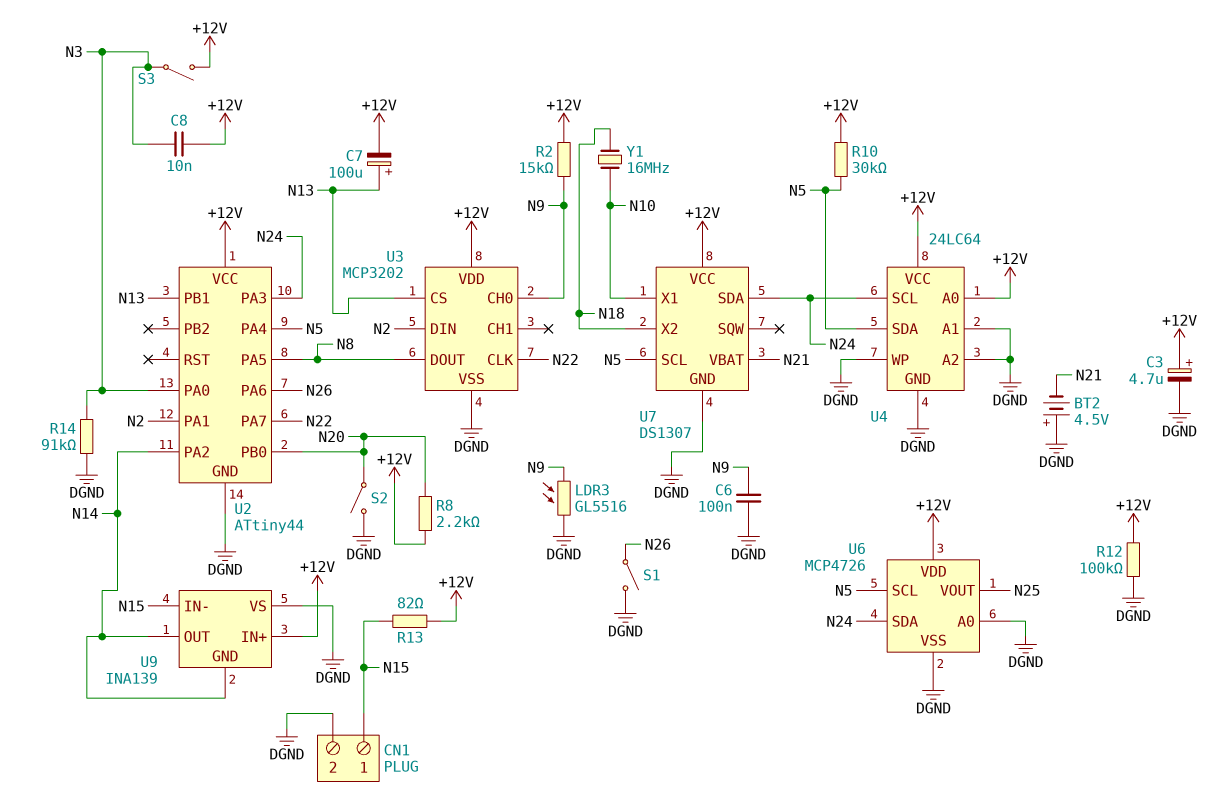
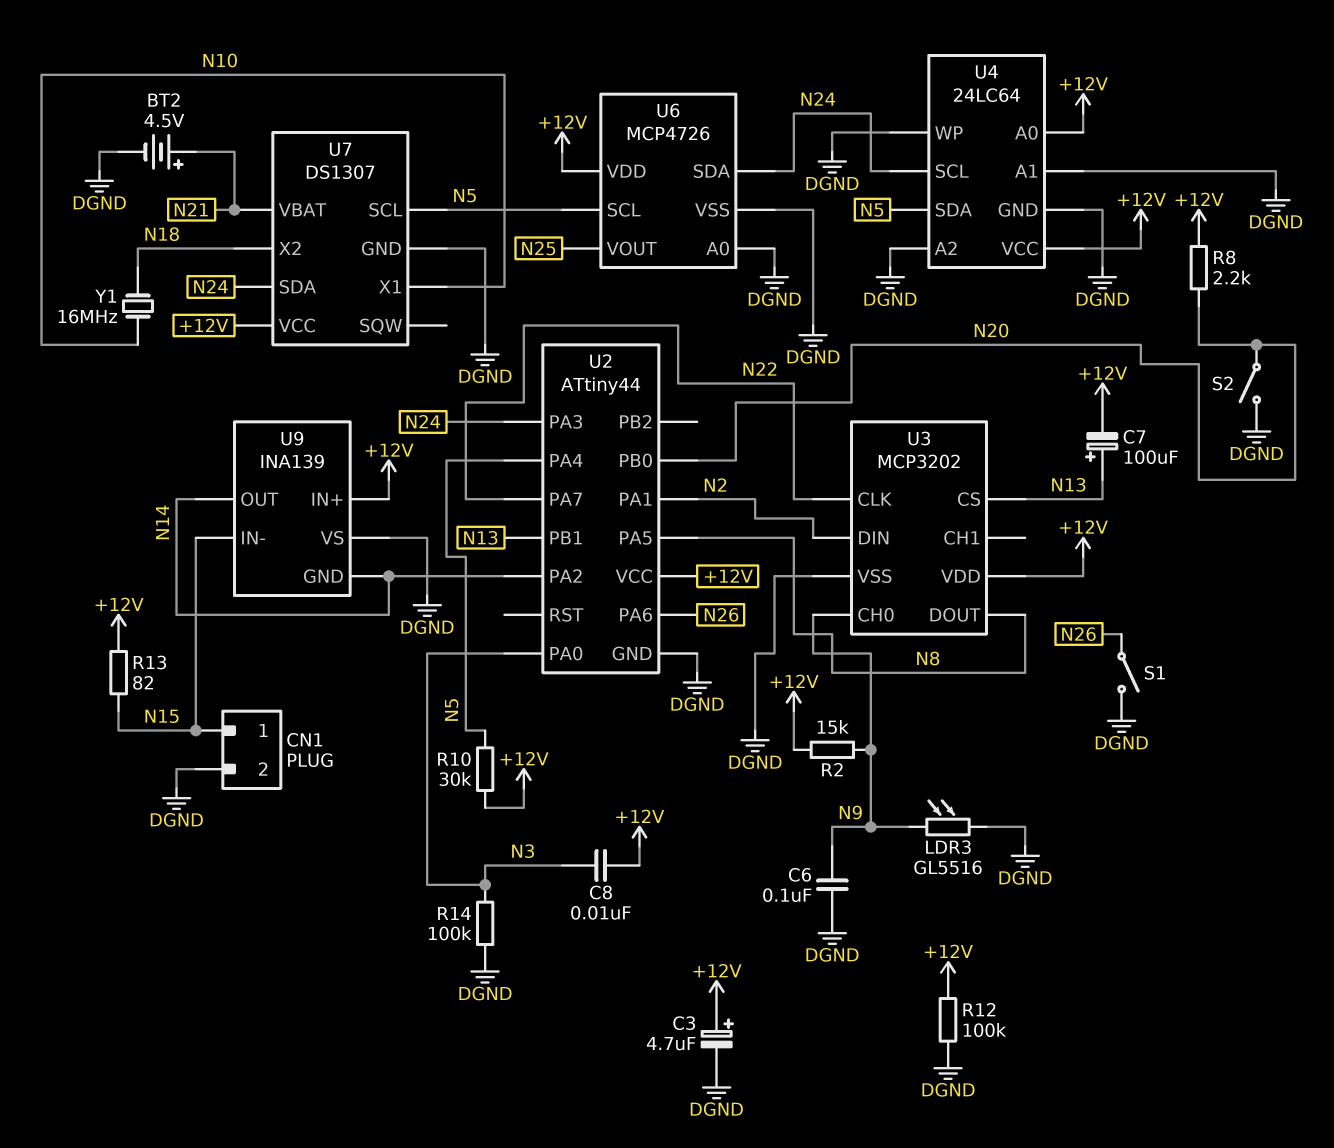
BT2: 4.5V (plus DGND, minus N21) -> 4.5V (plus N21, minus DGND)
R14: 91k (DGND, N3) -> 100k (DGND, N3)
S3: switch (+12V, N3) -> none

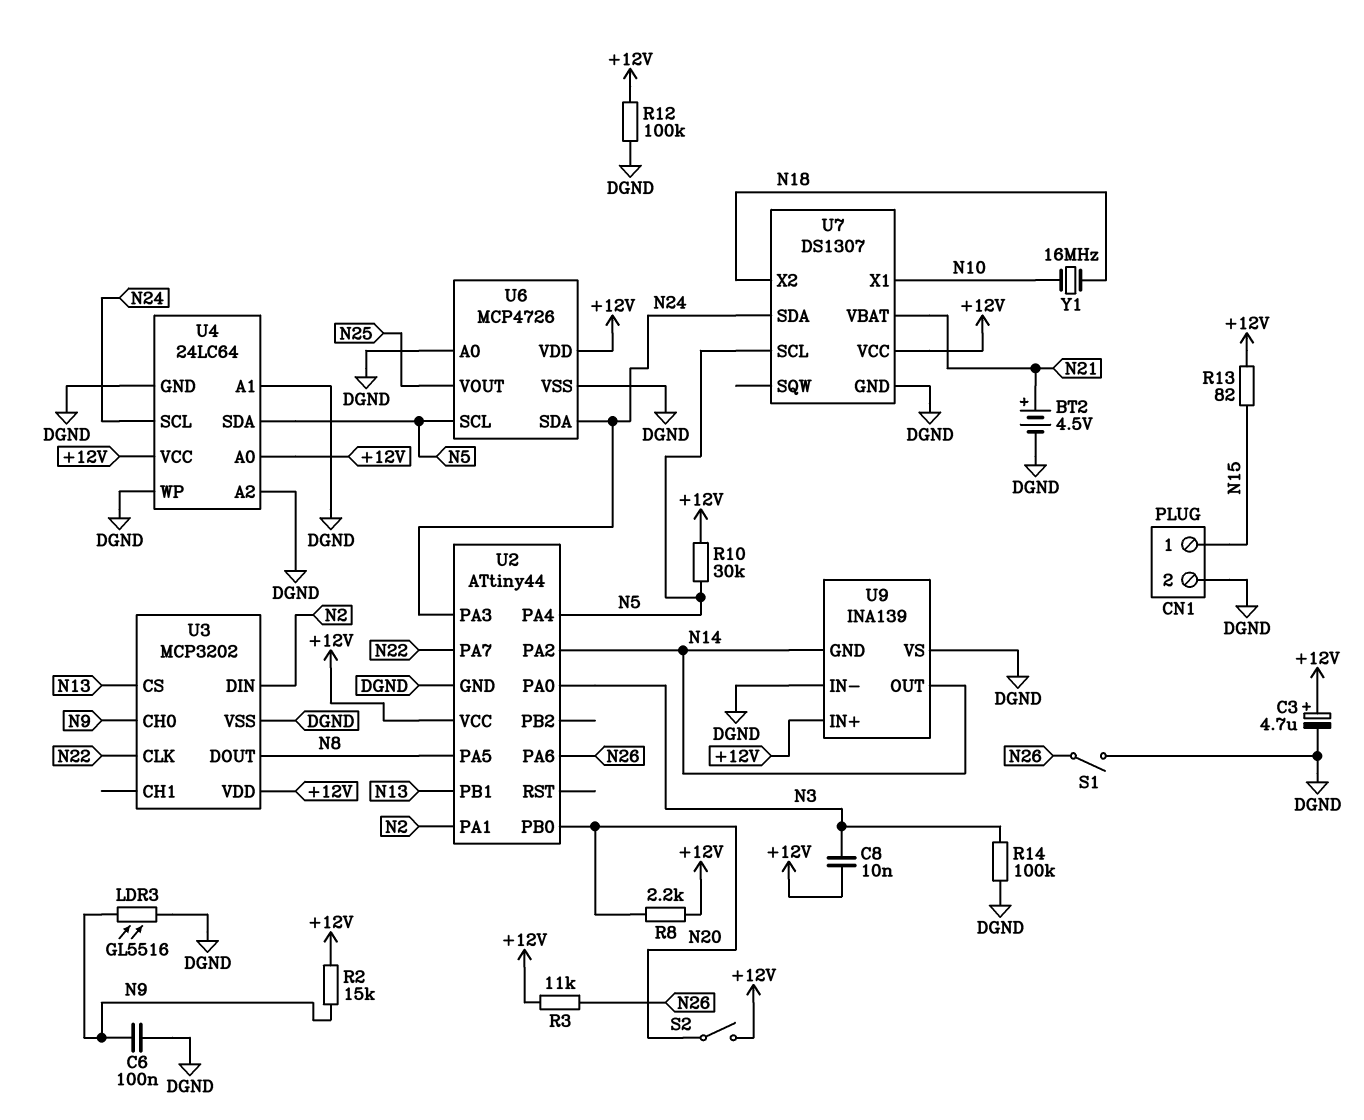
C7: 100uF (plus N13, minus +12V) -> none
R3: none -> 11k (+12V, N26)
S2: switch (DGND, N20) -> switch (+12V, N20)
U9 pin IN-: N15 -> DGND

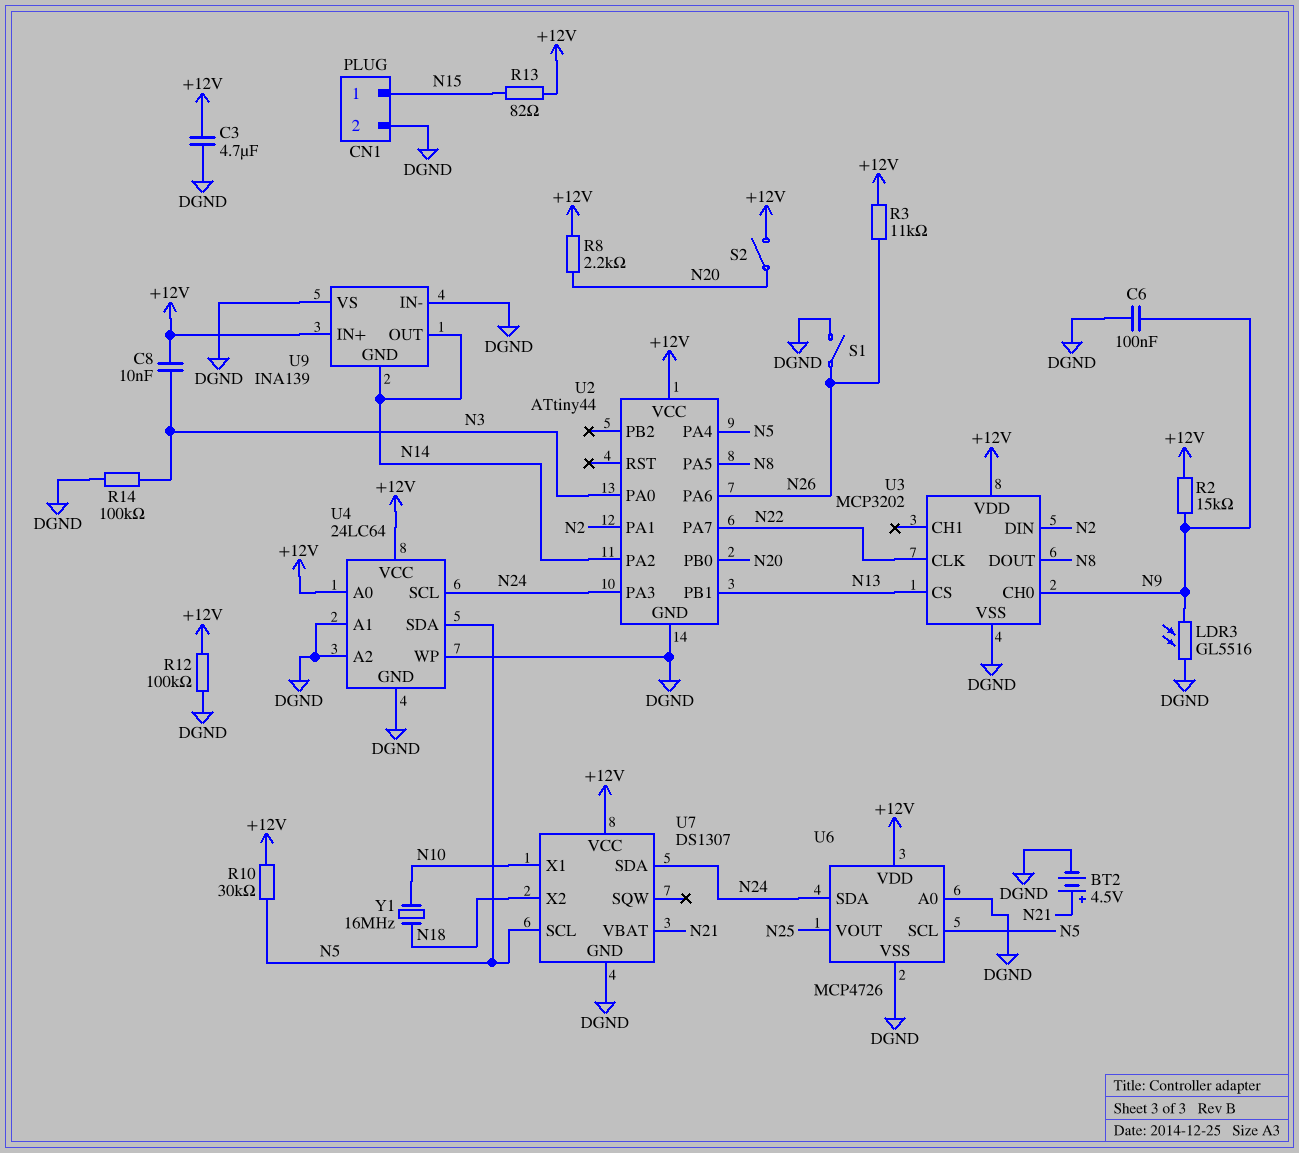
C3: 4.7uF (plus +12V, minus DGND) -> 4.7uF (+12V, DGND)

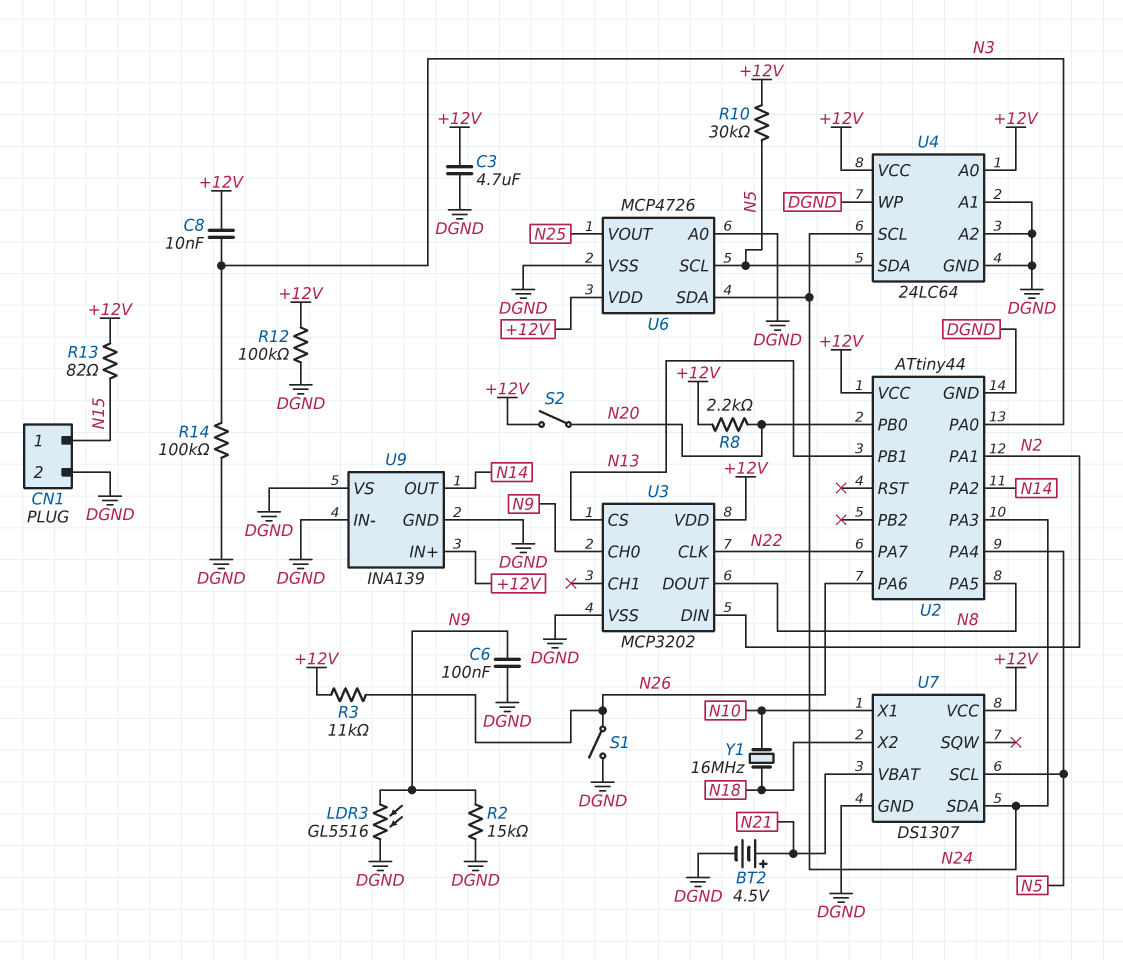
R2: 15k (+12V, N9) -> 15k (DGND, N9)
U9 pin GND: N14 -> DGND

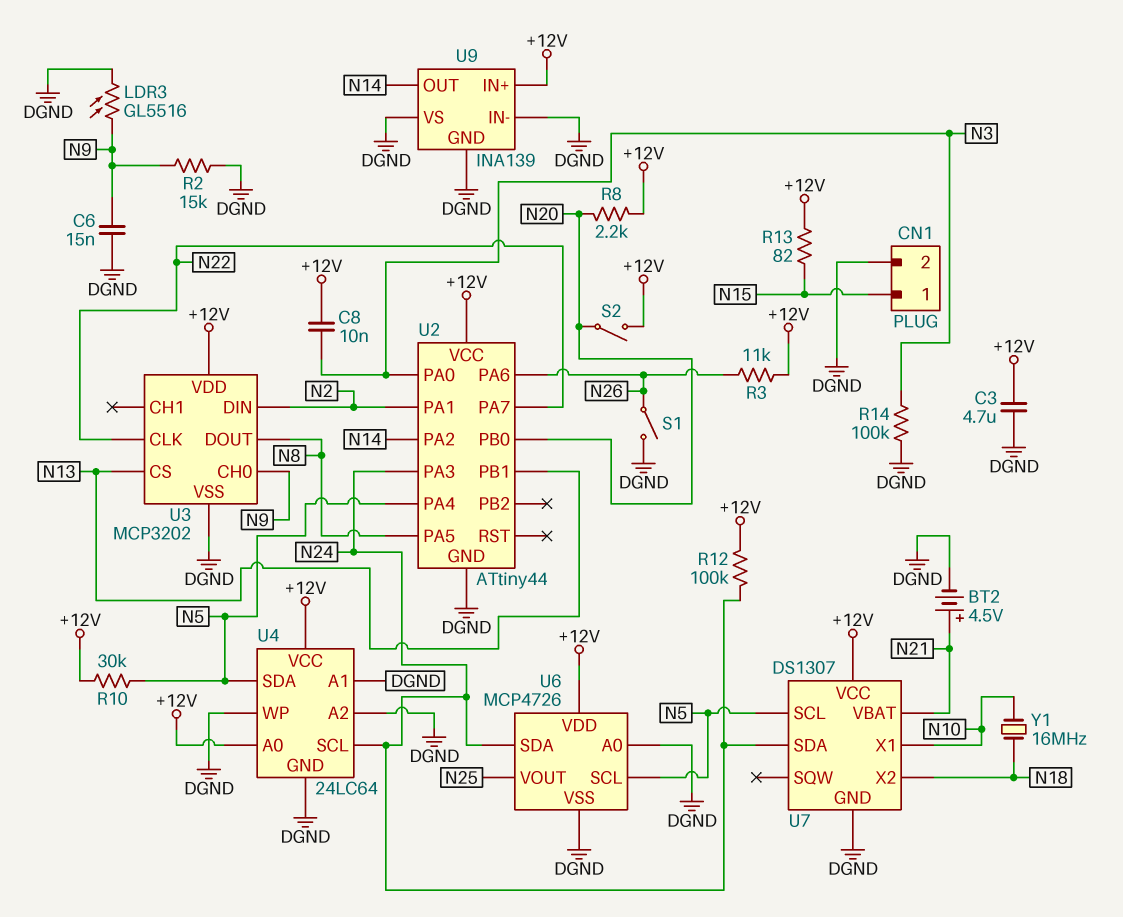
C6: 100nF (DGND, N9) -> 15nF (DGND, N9)
R12: 100k (+12V, DGND) -> 100k (+12V, N24)

